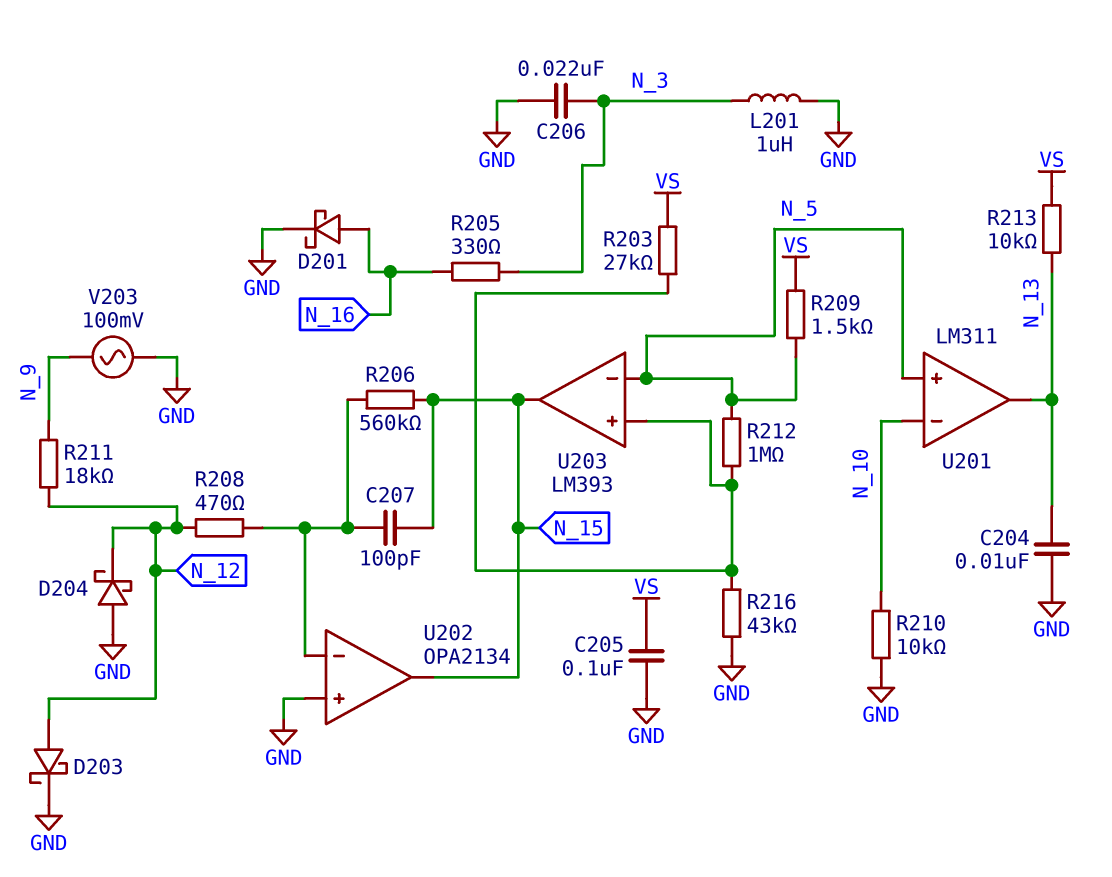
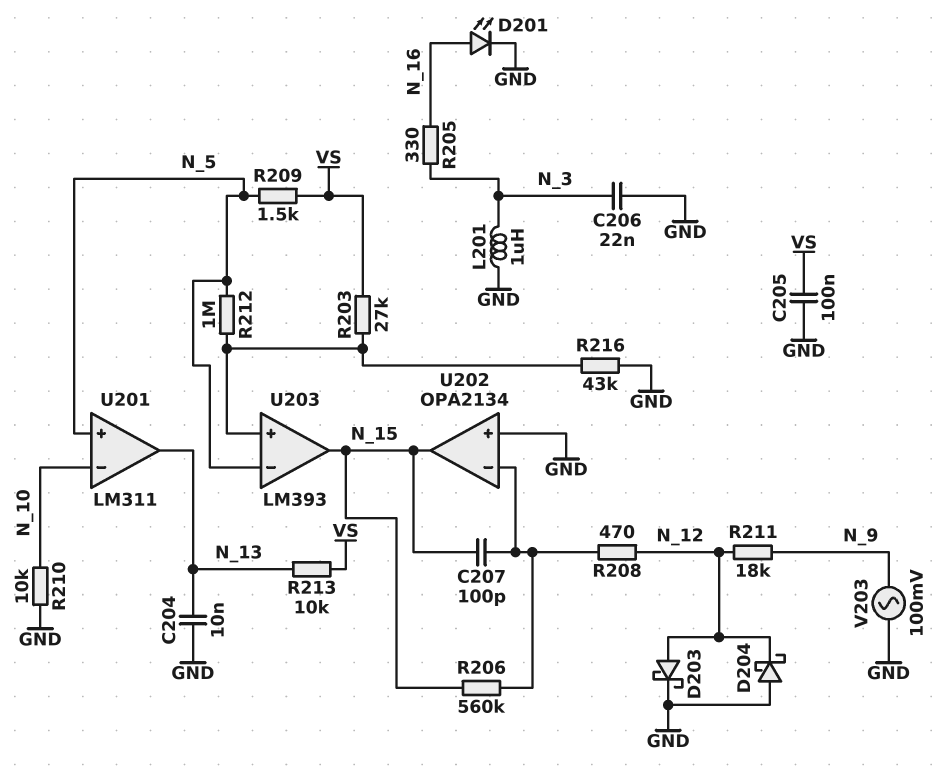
D201: schottky (A N_16, K GND) -> LED (A N_16, K GND)

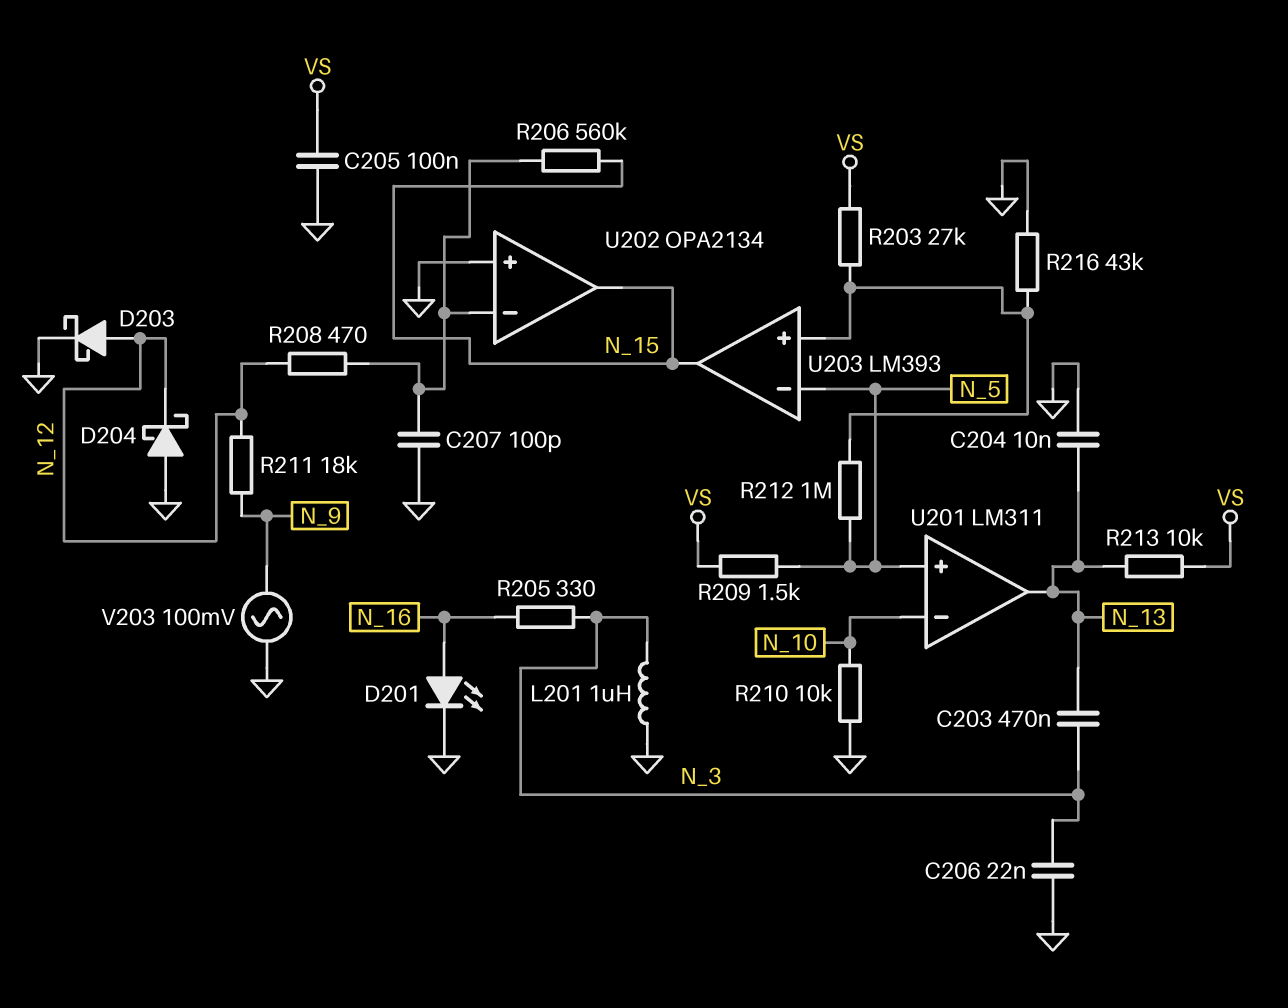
C203: none -> 470nF (N_3, N_13)
C207: 100pF (N_15, U202/in-) -> 100pF (GND, U202/in-)

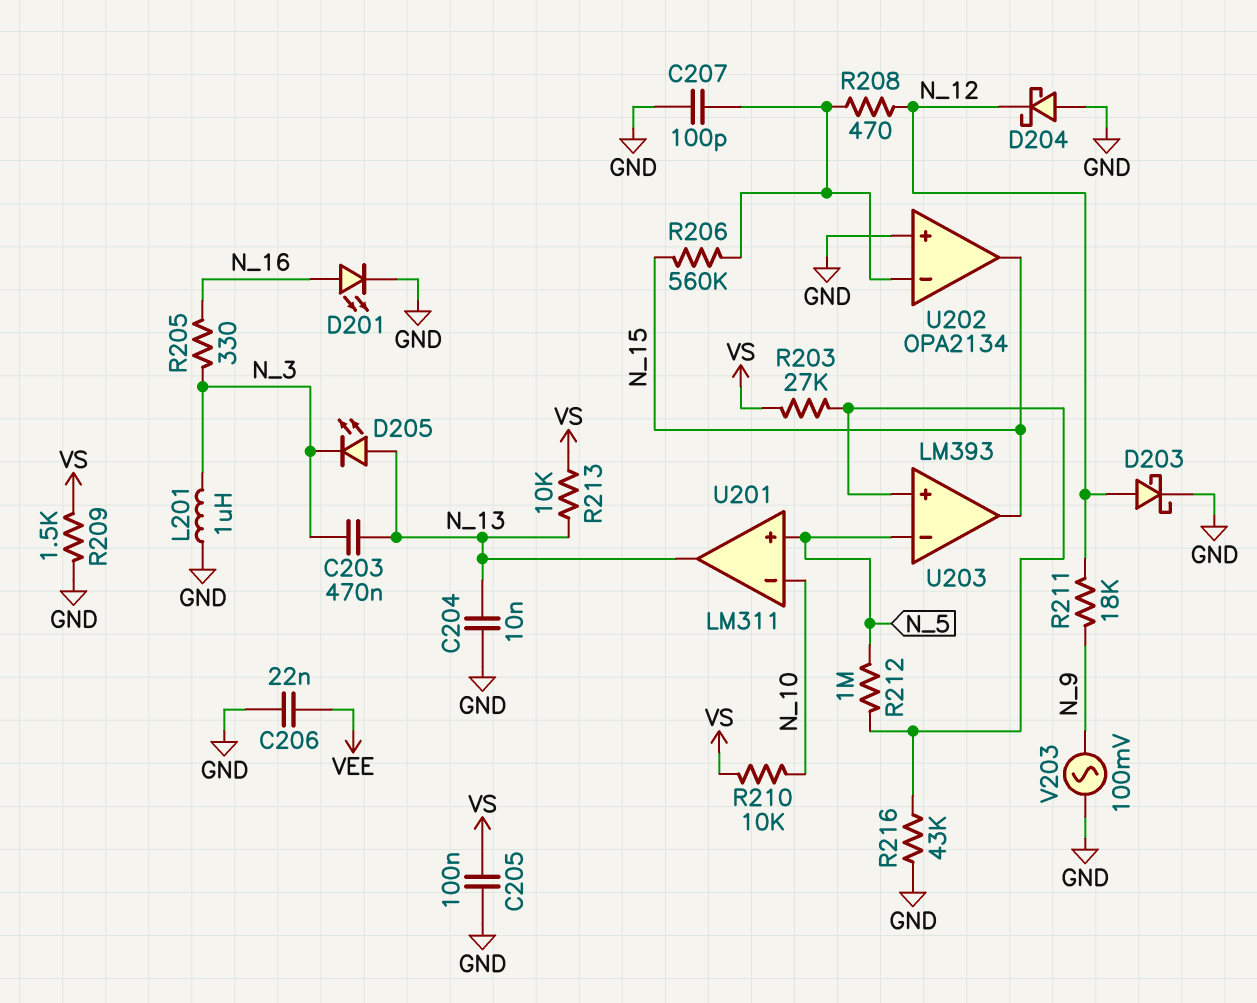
C206: 22nF (GND, N_3) -> 22nF (GND, VEE)
D205: none -> LED (A N_13, K N_3)
R209: 1.5k (N_5, VS) -> 1.5k (GND, VS)
R210: 10k (GND, N_10) -> 10k (N_10, VS)

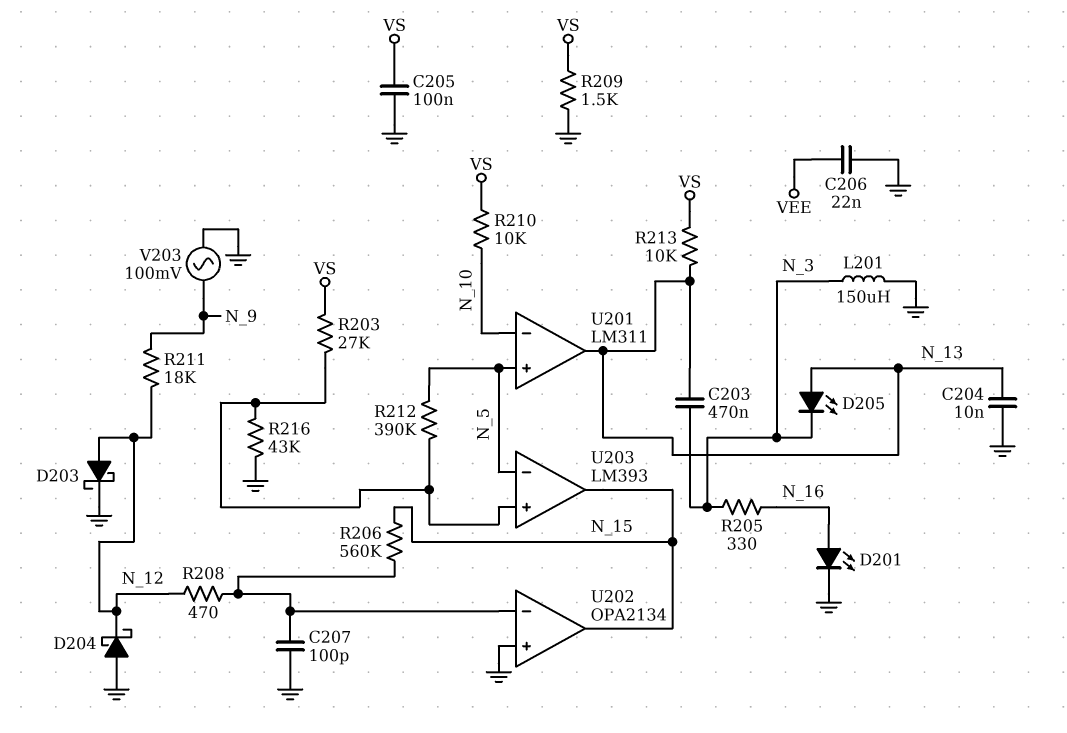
L201: 1uH (GND, N_3) -> 150uH (GND, N_3)
R212: 1M (N_5, U203/in+) -> 390k (N_5, U203/in+)

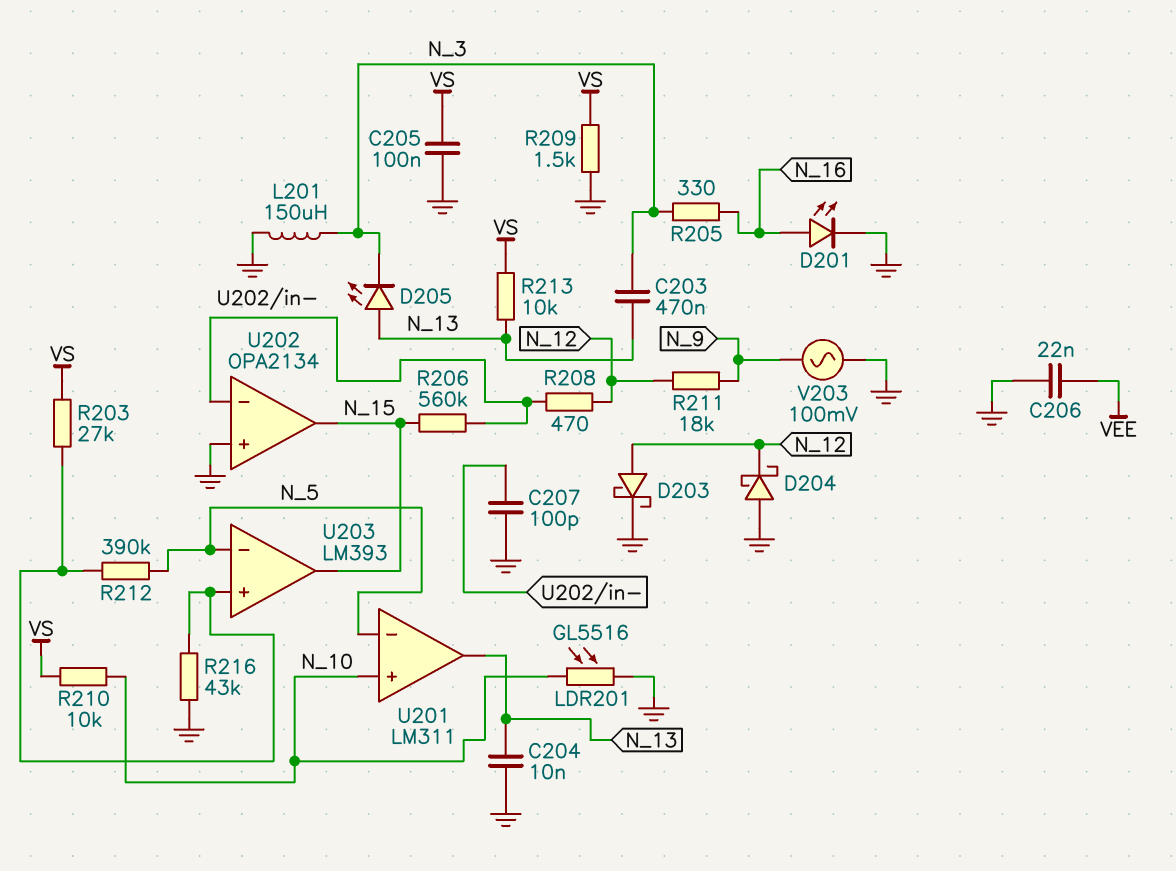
LDR201: none -> GL5516 (GND, N_10)
U201 pin in+: N_5 -> N_10
U201 pin in-: N_10 -> N_5

